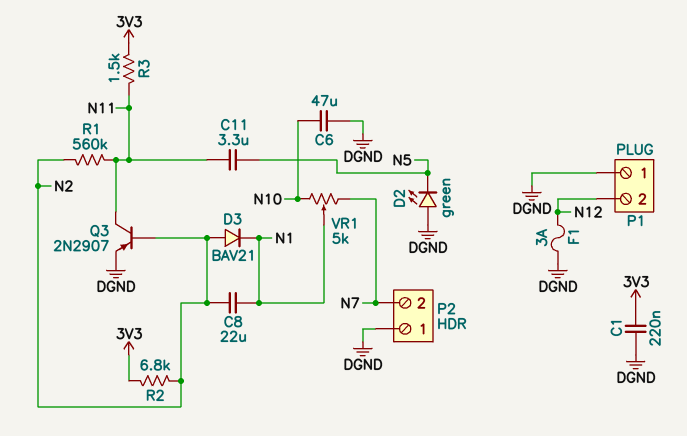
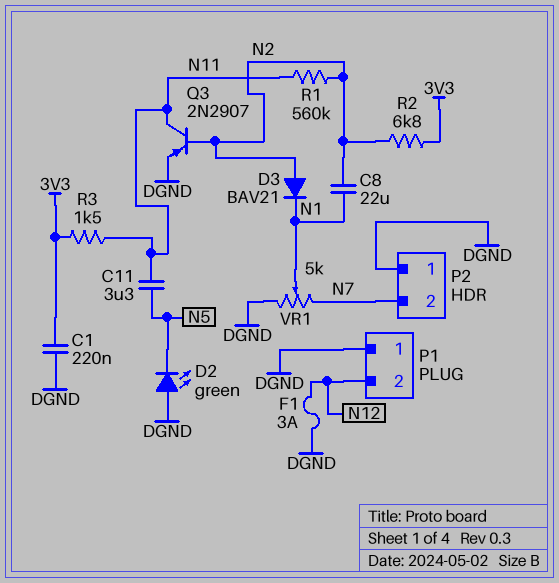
C6: 47uF (DGND, N10) -> none
VR1: 5k (N7, N10, wiper N1) -> 5k (DGND, N7, wiper N1)

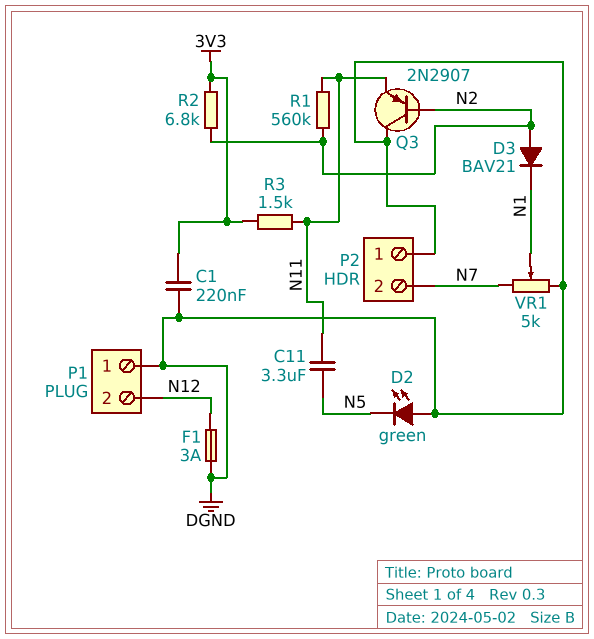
C8: 22uF (N1, N2) -> none
Q3: PNP 2N2907 (B N2, C N11, E DGND) -> PNP 2N2907 (B N2, C DGND, E N11)

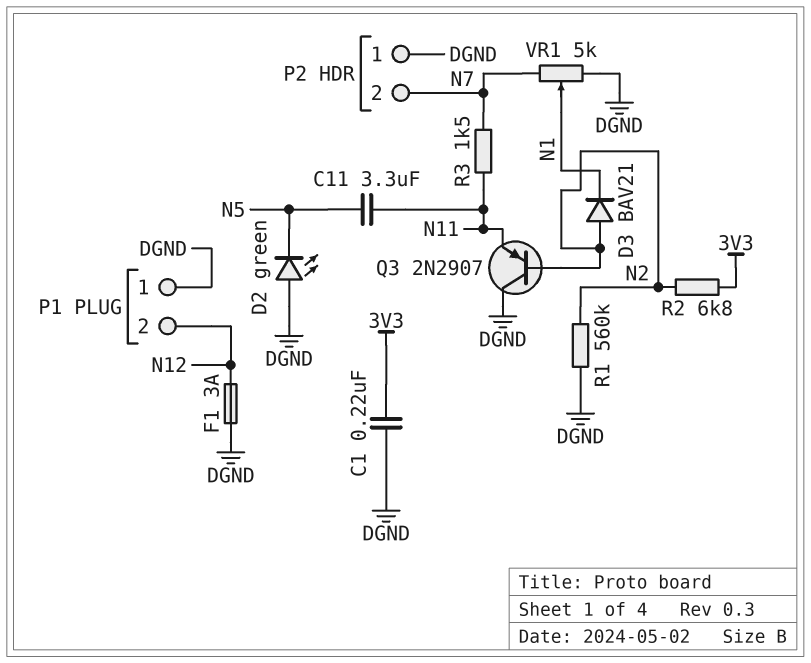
R1: 560k (N2, N11) -> 560k (DGND, N2)
R3: 1.5k (3V3, N11) -> 1.5k (N7, N11)

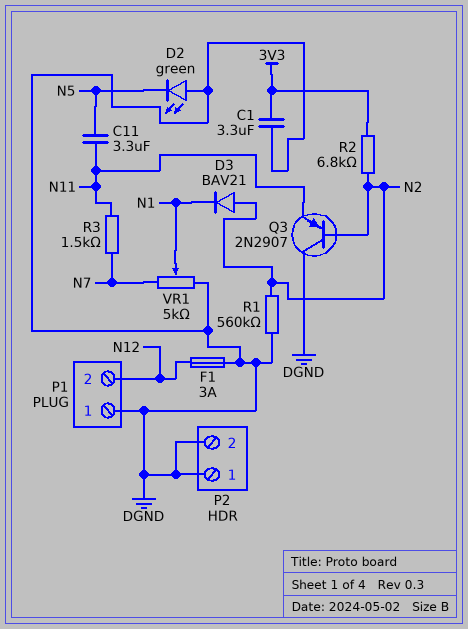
C1: 220nF (3V3, DGND) -> 3.3uF (3V3, DGND)
P2 pin 2: N7 -> DGND

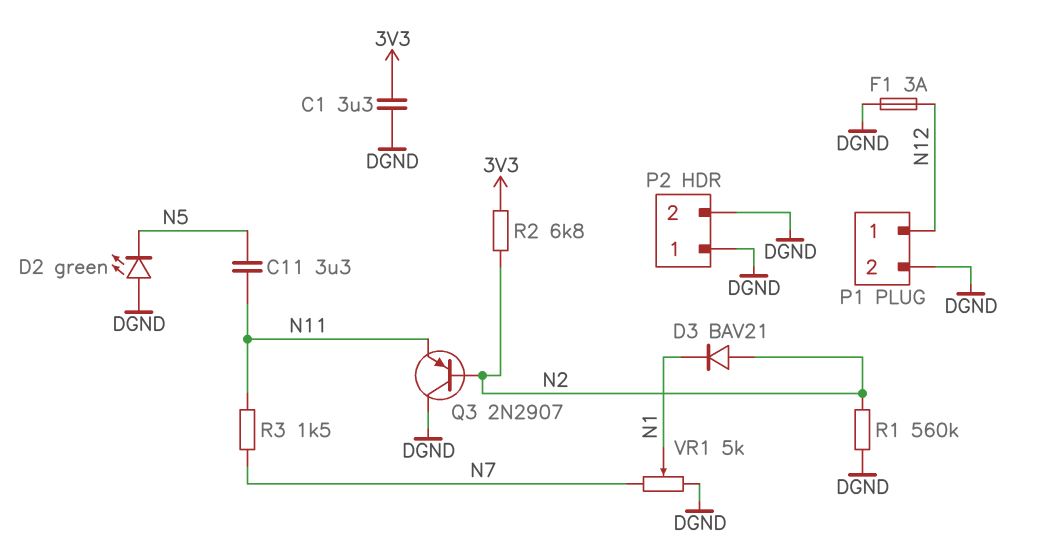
P1 pin 1: DGND -> N12
P1 pin 2: N12 -> DGND

